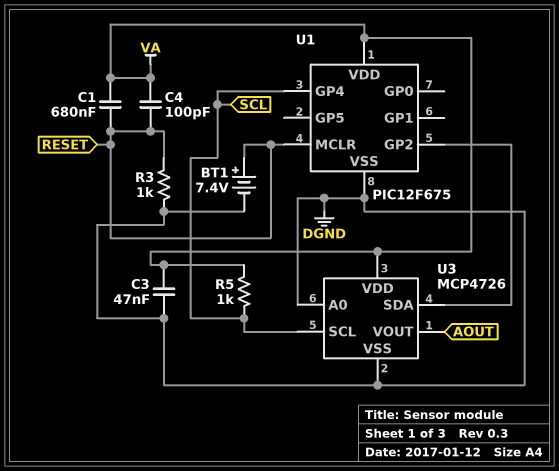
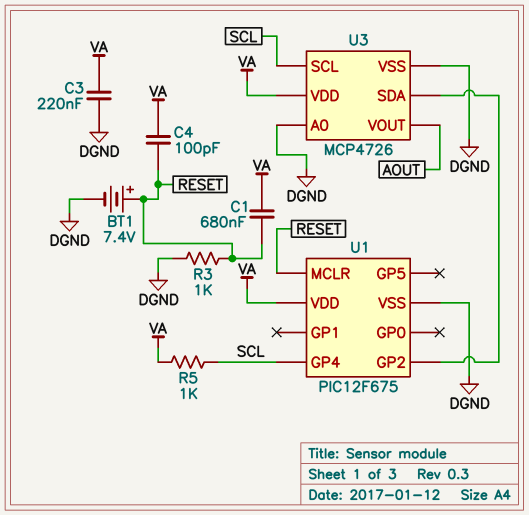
C3: 47nF (DGND, VA) -> 220nF (DGND, VA)

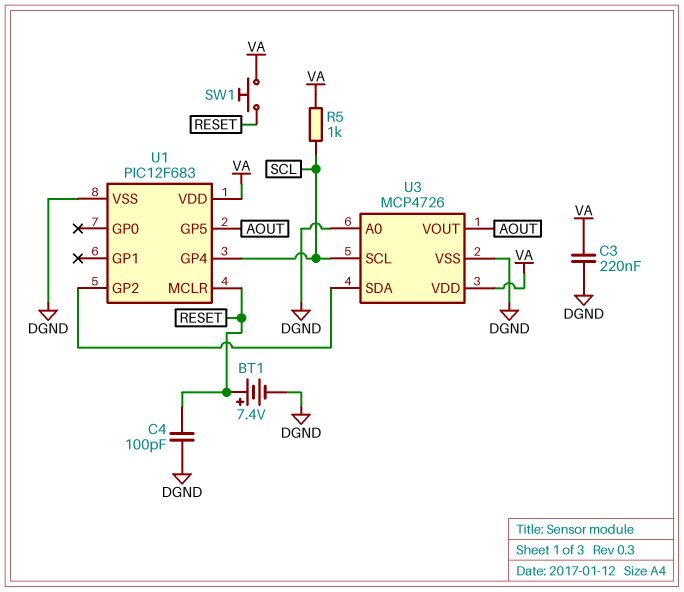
C1: 680nF (RESET, VA) -> none
C4: 100pF (RESET, VA) -> 100pF (DGND, RESET)
R3: 1k (DGND, RESET) -> none
SW1: none -> button (RESET, VA)
U1: PIC12F675 -> PIC12F683
U1 pin GP5: none -> AOUT

